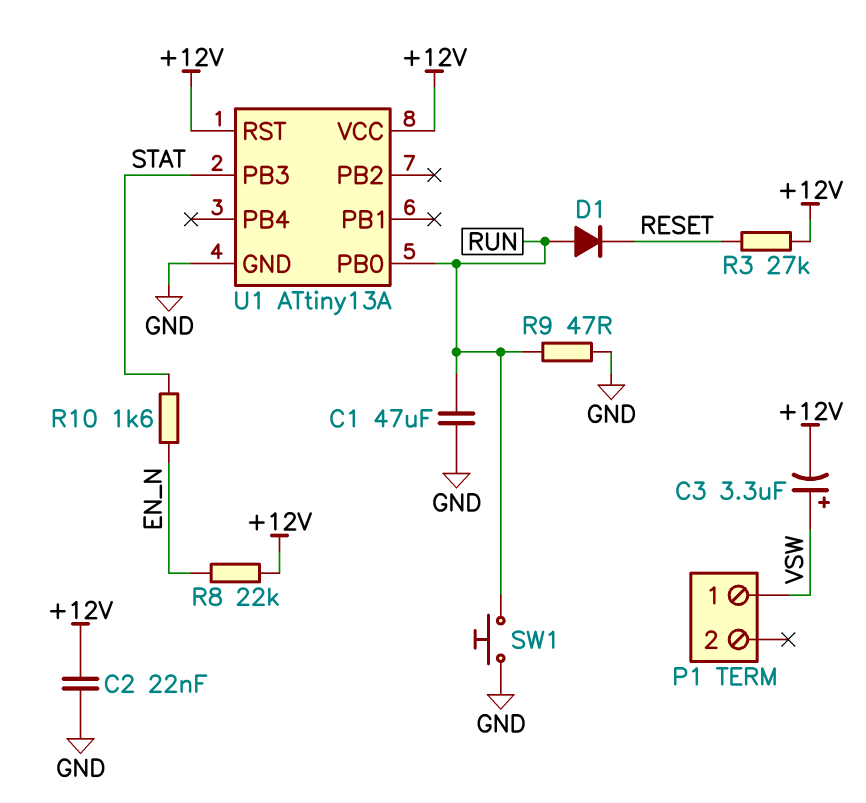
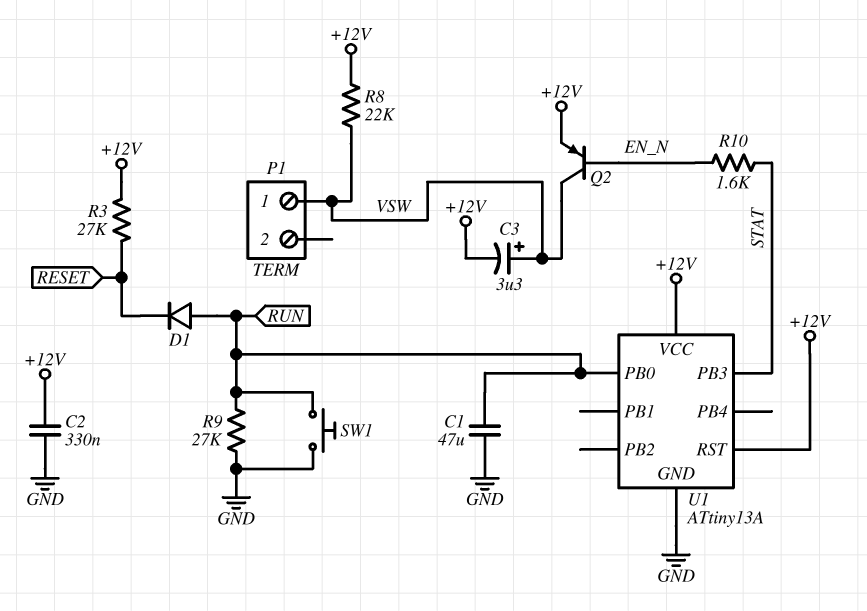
C2: 22nF (+12V, GND) -> 330nF (+12V, GND)
Q2: none -> PNP (B EN_N, C VSW, E +12V)
R8: 22k (+12V, EN_N) -> 22k (+12V, VSW)
R9: 47 (GND, RUN) -> 27k (GND, RUN)

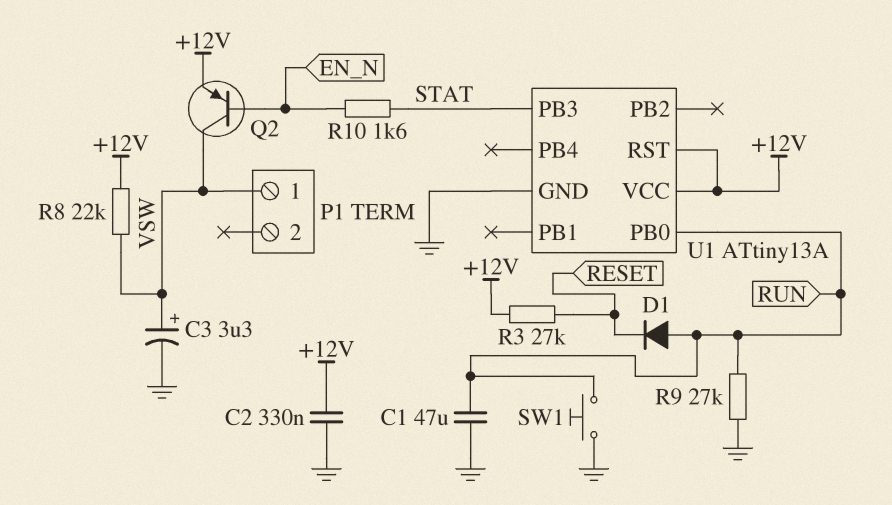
C3: 3.3uF (plus VSW, minus +12V) -> 3.3uF (plus VSW, minus GND)

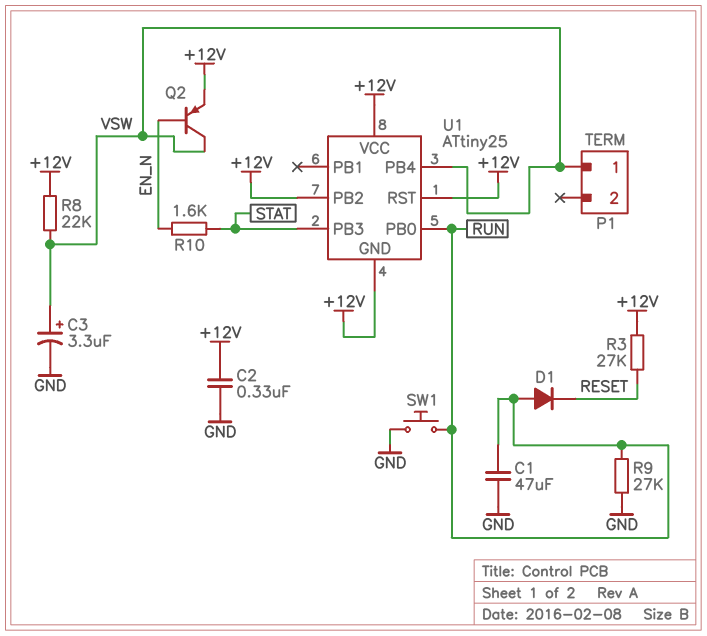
U1: ATtiny13A -> ATtiny25
U1 pin GND: GND -> +12V
U1 pin PB2: none -> +12V
U1 pin PB4: none -> VSW

